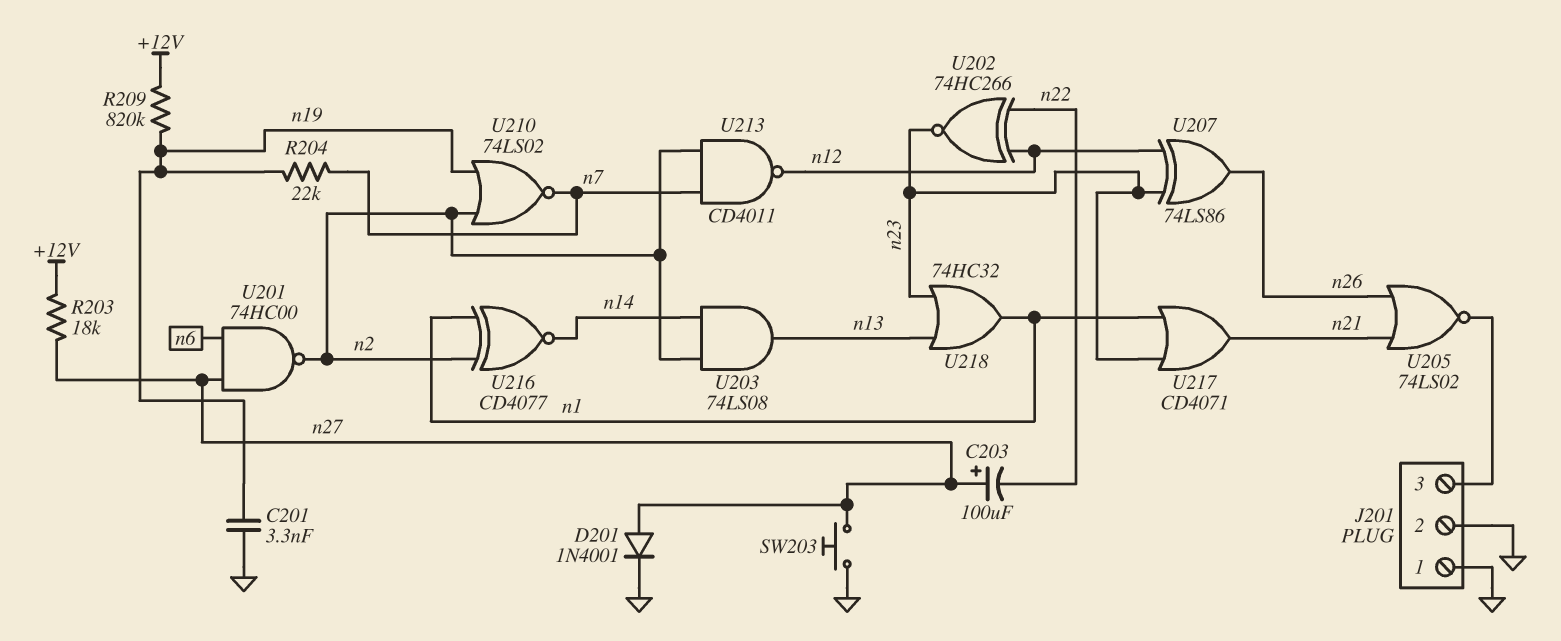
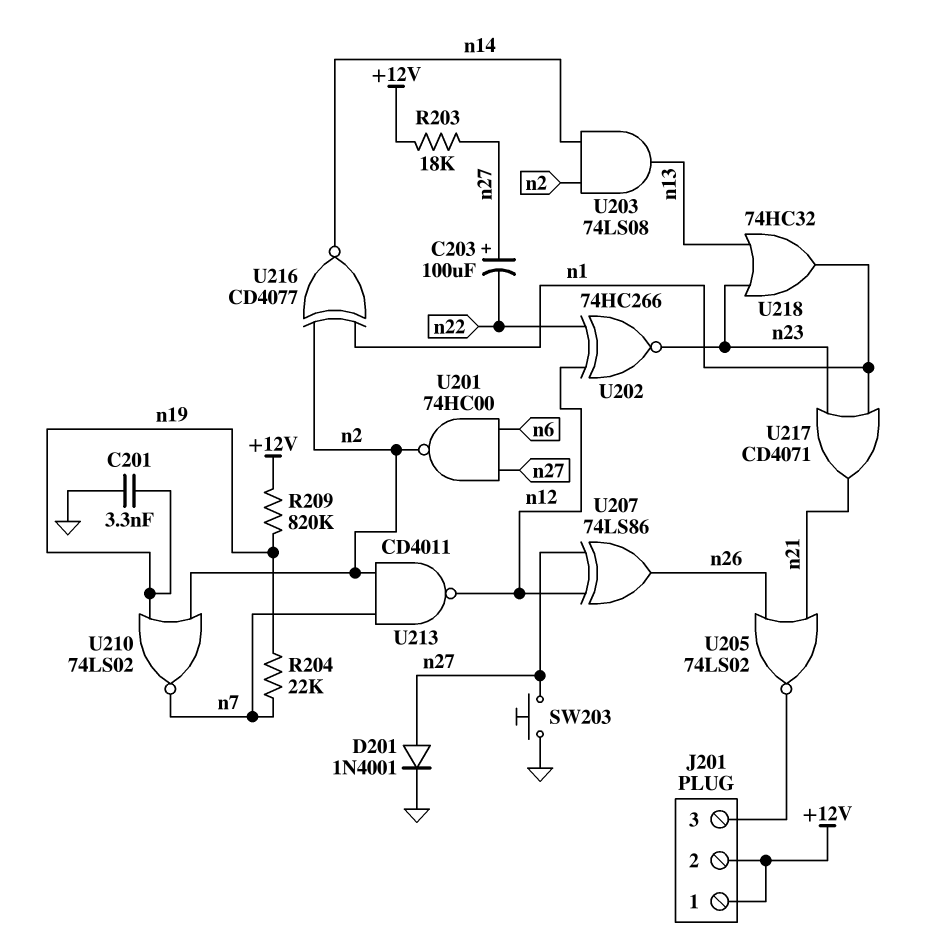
J201 pin 1: GND -> +12V
J201 pin 2: GND -> +12V
U207: XOR 74LS86 (in n12, in n23, out n26) -> XOR 74LS86 (in n12, in n27, out n26)

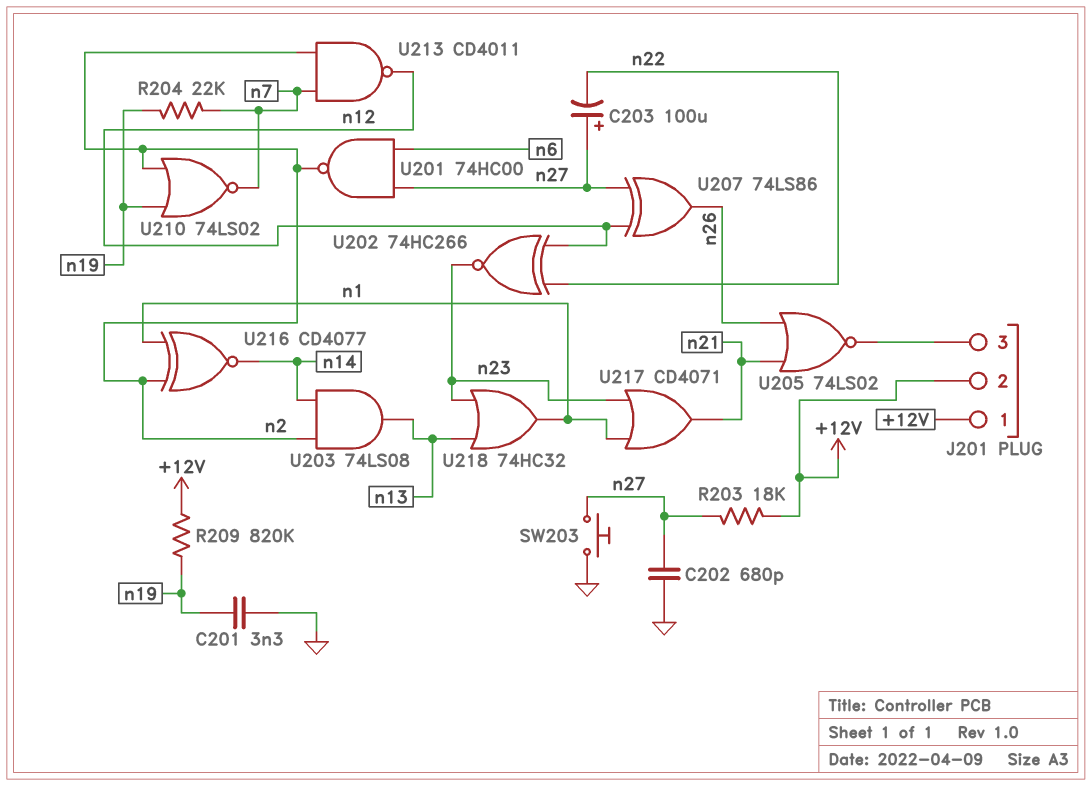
C202: none -> 680pF (GND, n27)
D201: diode 1N4001 (A n27, K GND) -> none

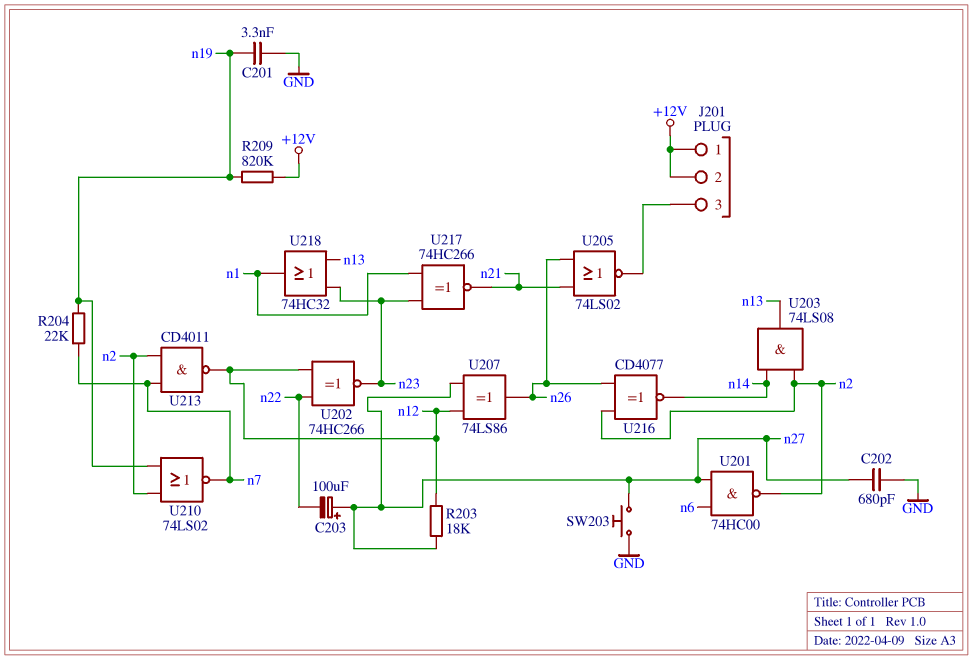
R203: 18k (+12V, n27) -> 18k (n12, n27)
U216: XNOR CD4077 (in n1, in n2, out n14) -> XNOR CD4077 (in n2, in n26, out n14)
U217: OR CD4071 (in n1, in n23, out n21) -> XNOR 74HC266 (in n1, in n23, out n21)

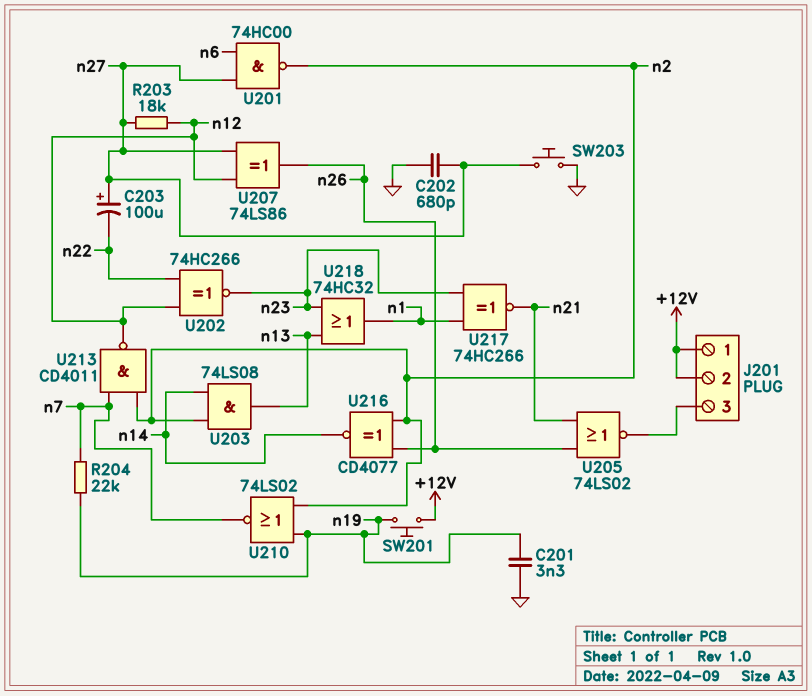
R209: 820k (+12V, n19) -> none
SW201: none -> button (+12V, n19)

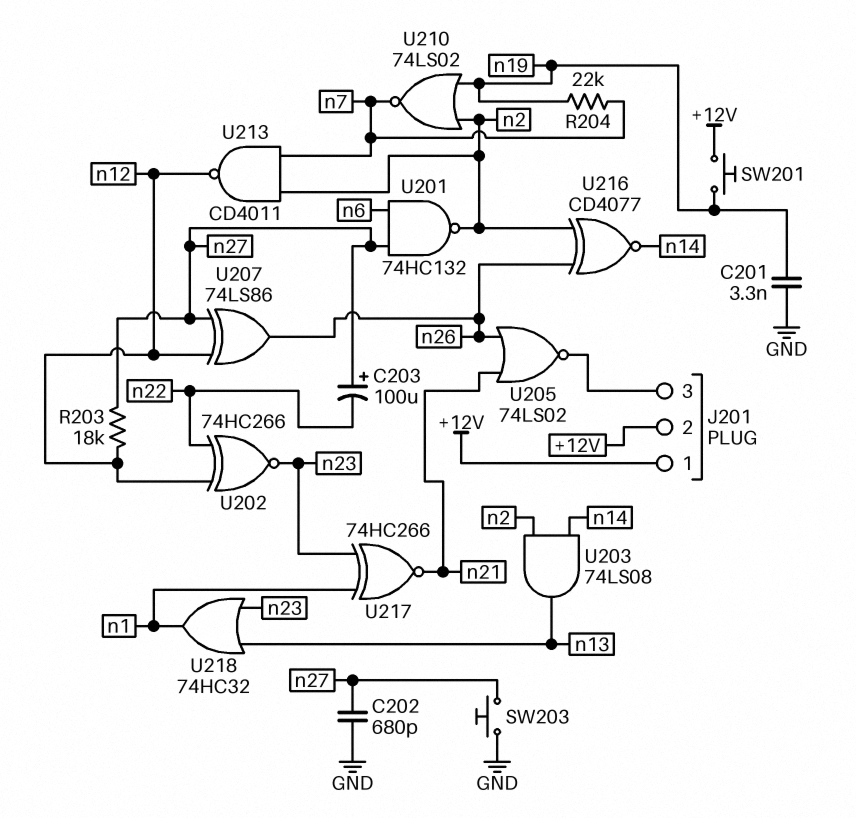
U201: NAND 74HC00 (in n6, in n27, out n2) -> NAND 74HC132 (in n6, in n27, out n2)

